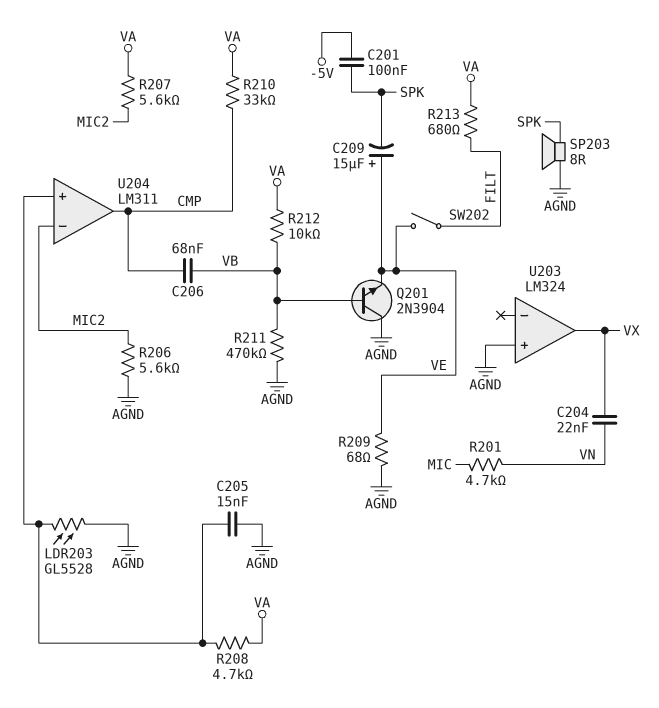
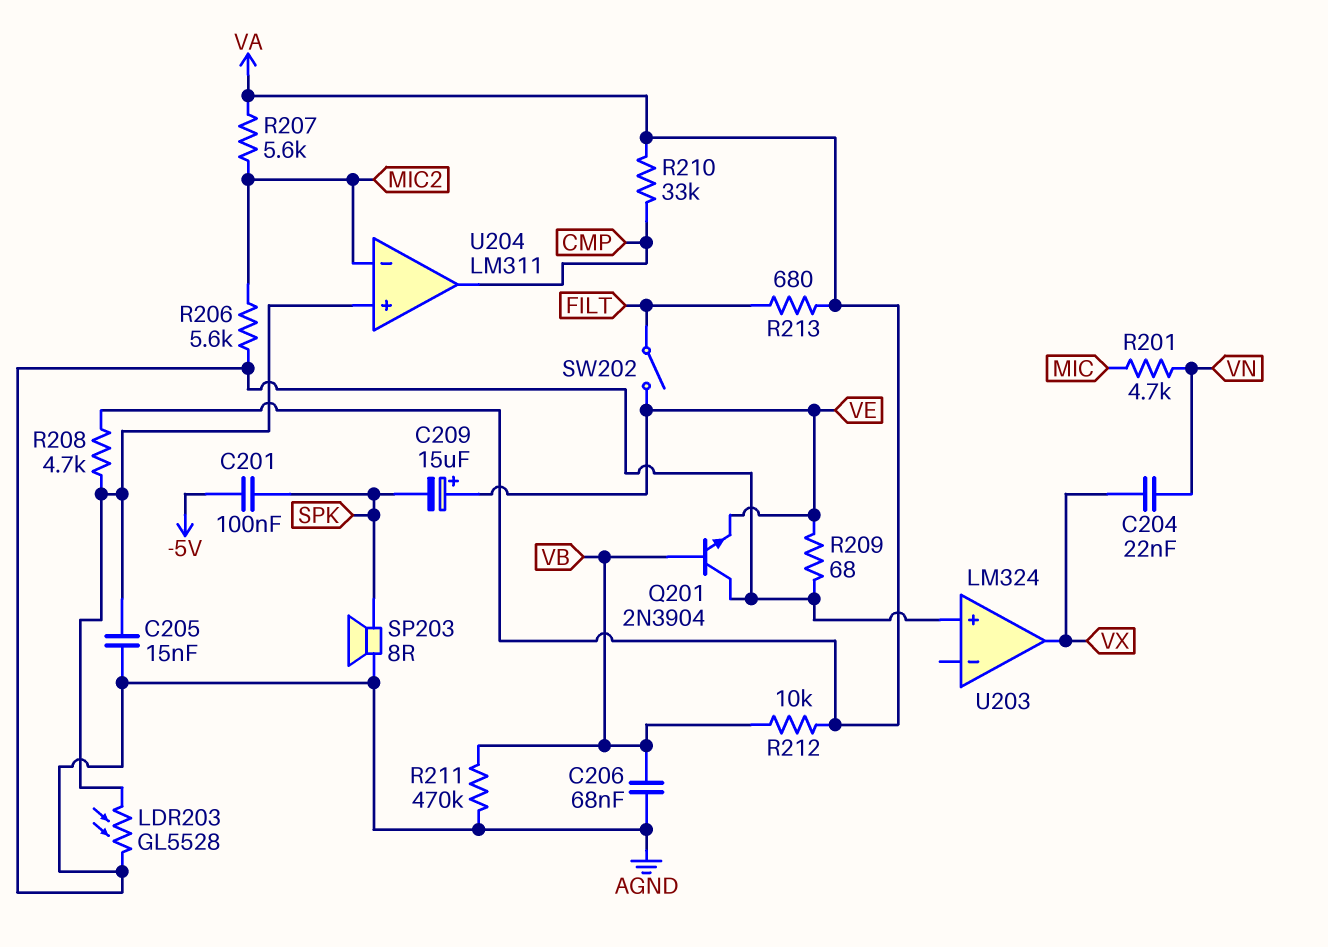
C206: 68nF (CMP, VB) -> 68nF (AGND, VB)

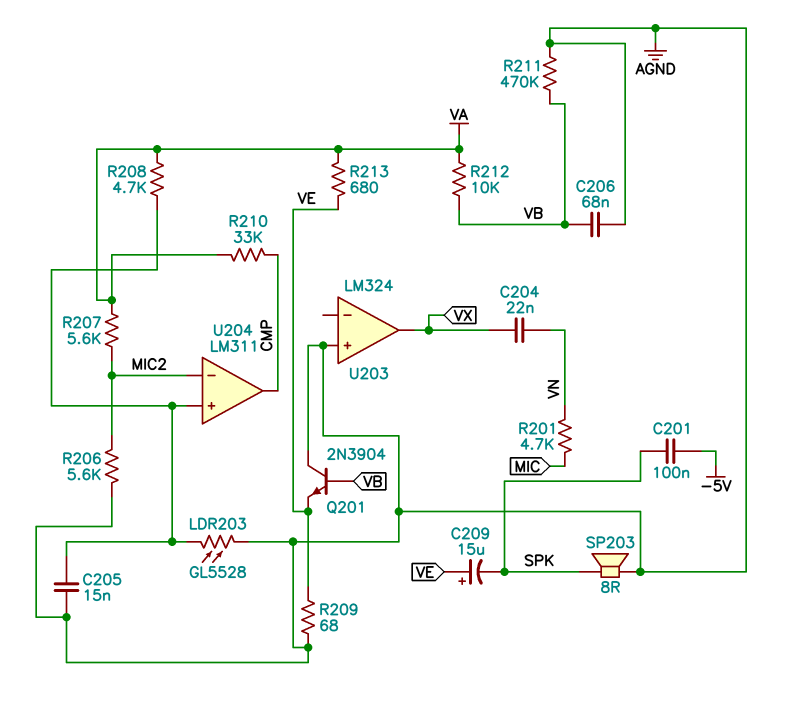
R213: 680 (FILT, VA) -> 680 (VA, VE)
SW202: switch (FILT, VE) -> none

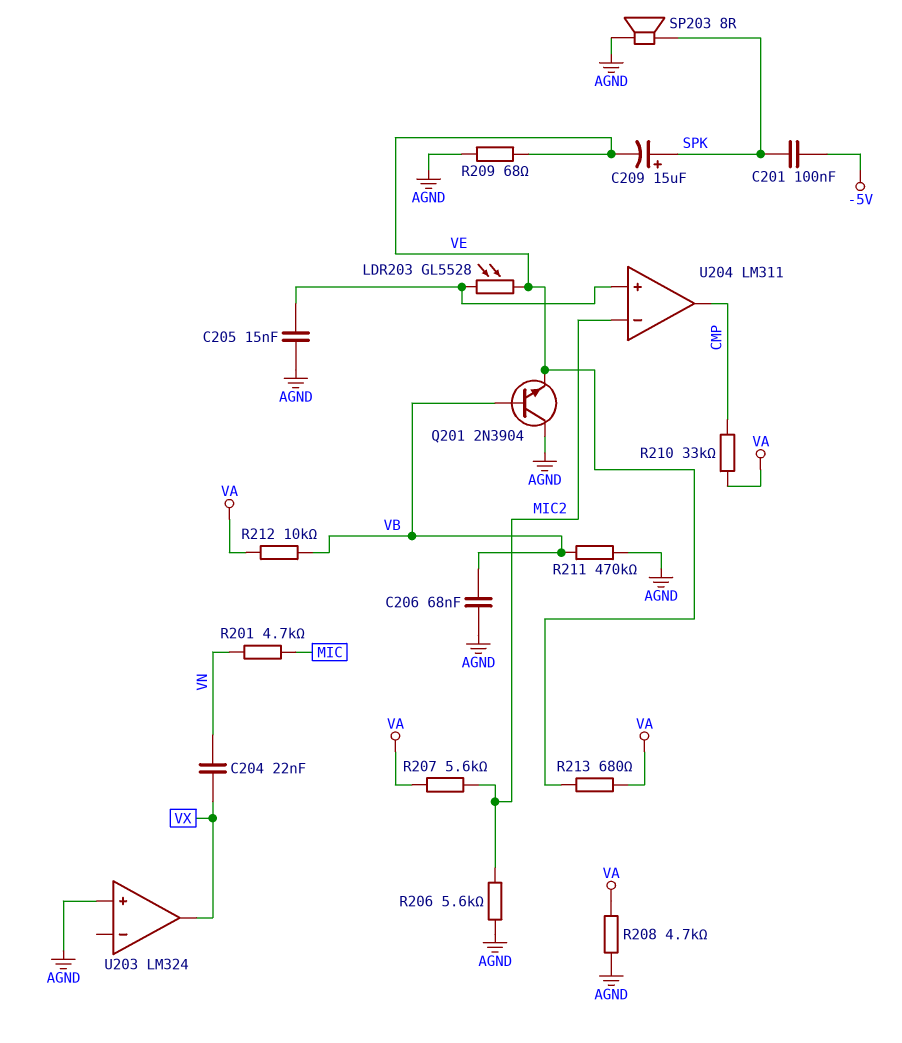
C209: 15uF (plus VE, minus SPK) -> 15uF (plus SPK, minus VE)
LDR203: GL5528 (AGND, U204/in+) -> GL5528 (U204/in+, VE)
R208: 4.7k (U204/in+, VA) -> 4.7k (AGND, VA)

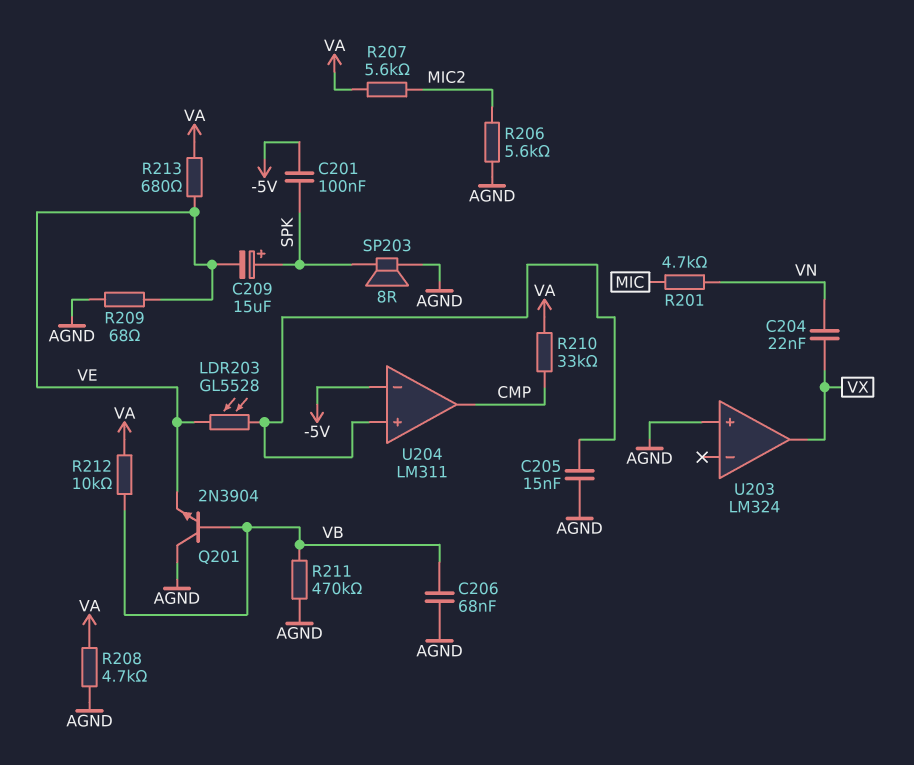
U204 pin in-: MIC2 -> -5V

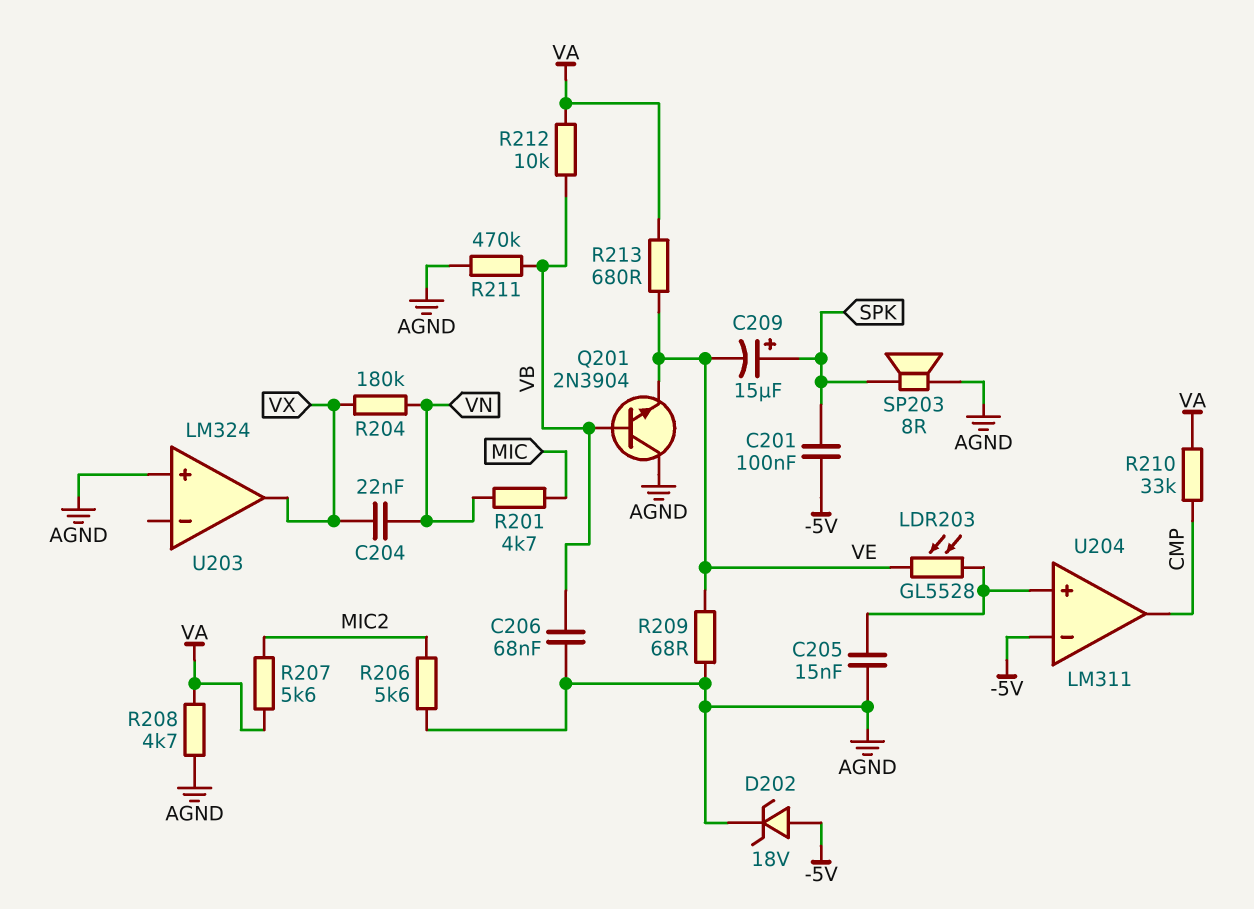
D202: none -> zener 18V (A -5V, K AGND)
R204: none -> 180k (VN, VX)

